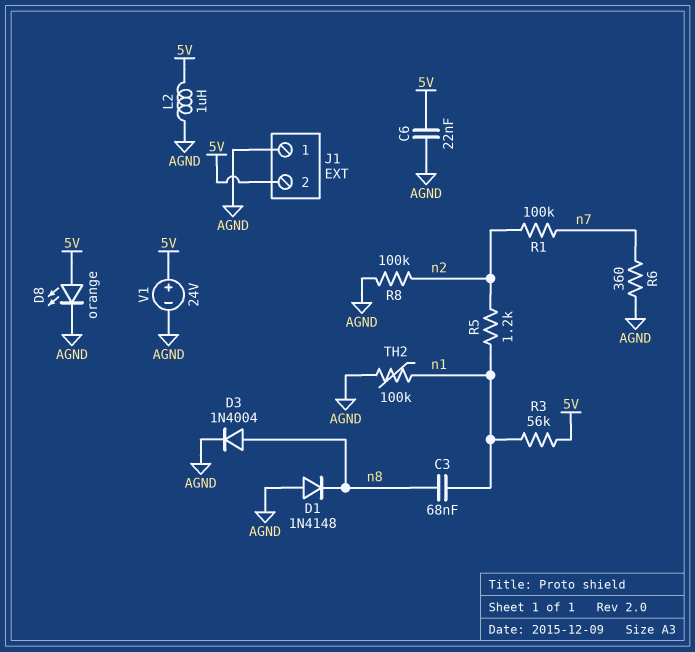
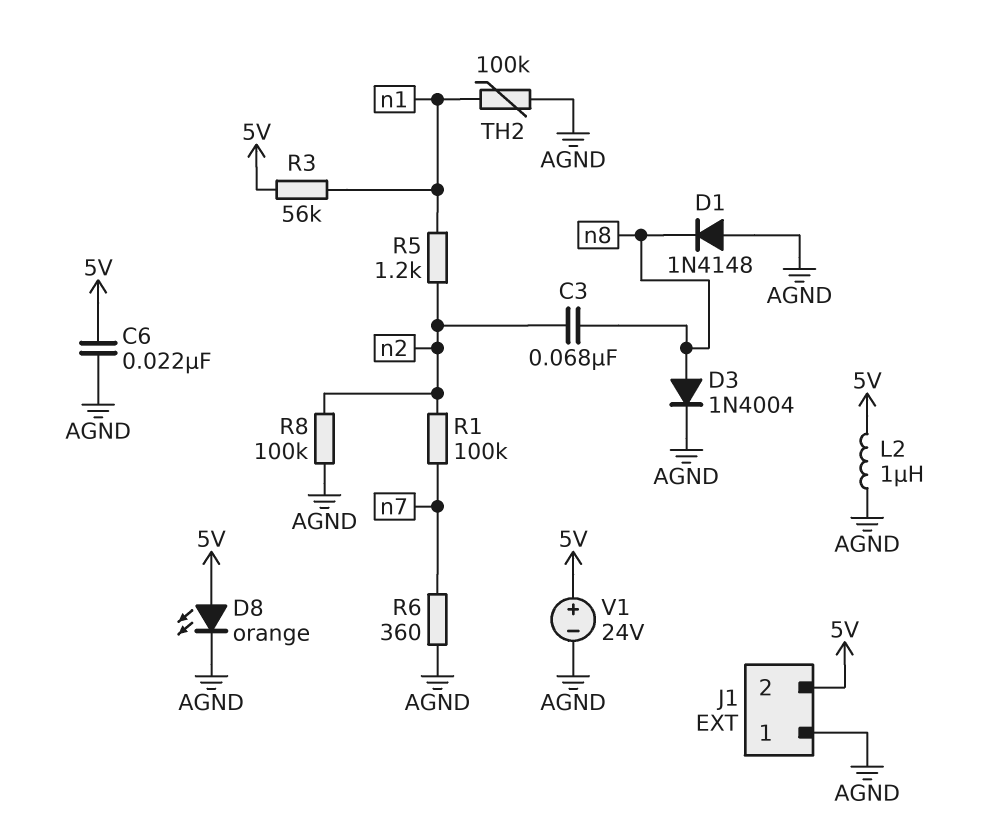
C3: 68nF (n1, n8) -> 68nF (n2, n8)

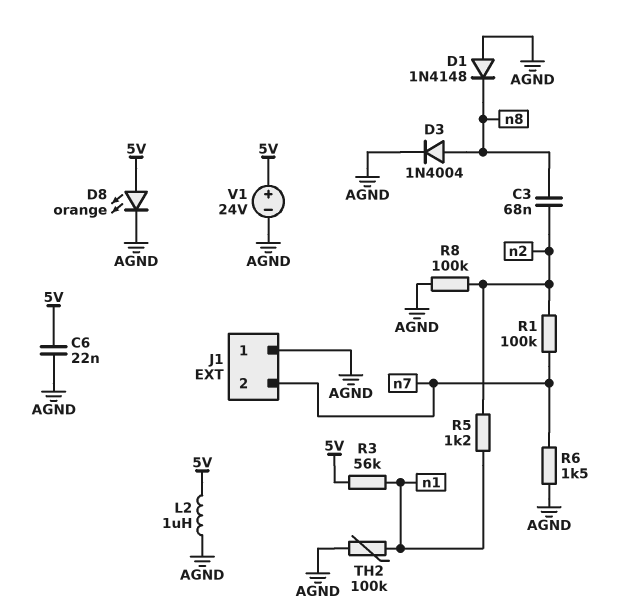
J1 pin 2: 5V -> n7
R6: 360 (AGND, n7) -> 1.5k (AGND, n7)

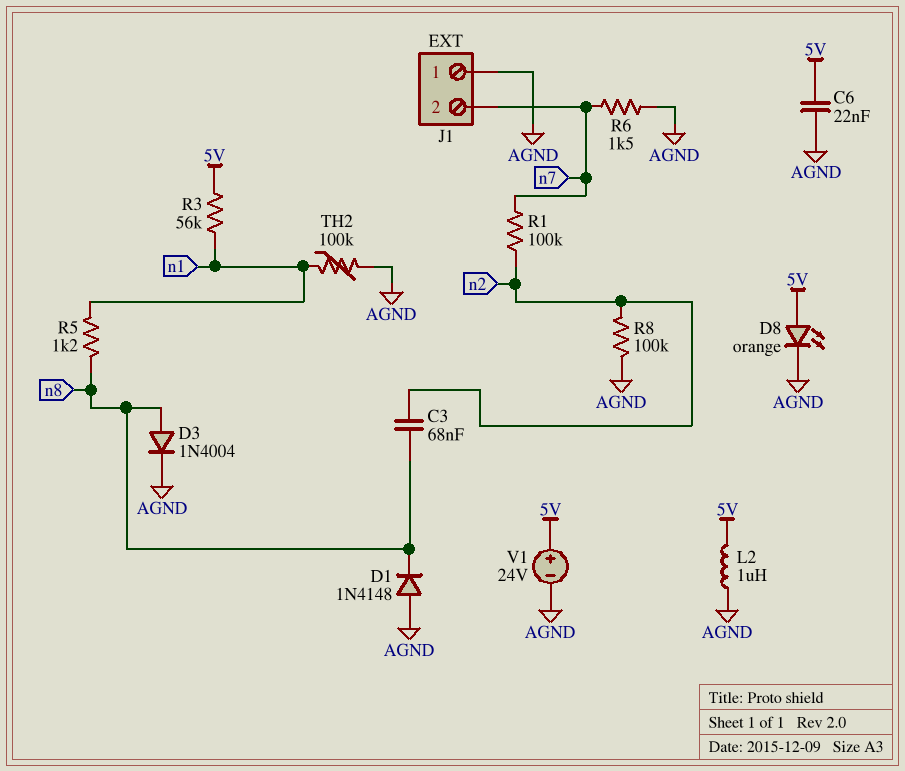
R5: 1.2k (n1, n2) -> 1.2k (n1, n8)

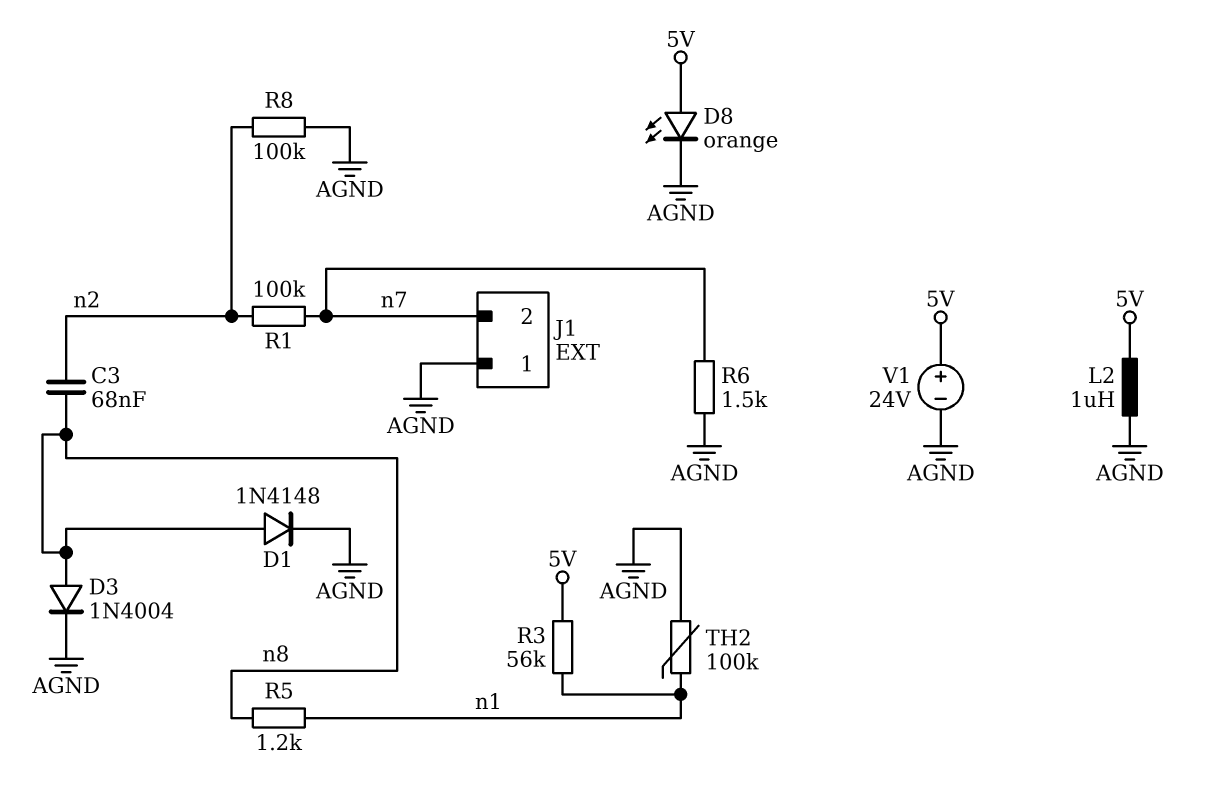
C6: 22nF (5V, AGND) -> none
D1: diode 1N4148 (A AGND, K n8) -> diode 1N4148 (A n8, K AGND)

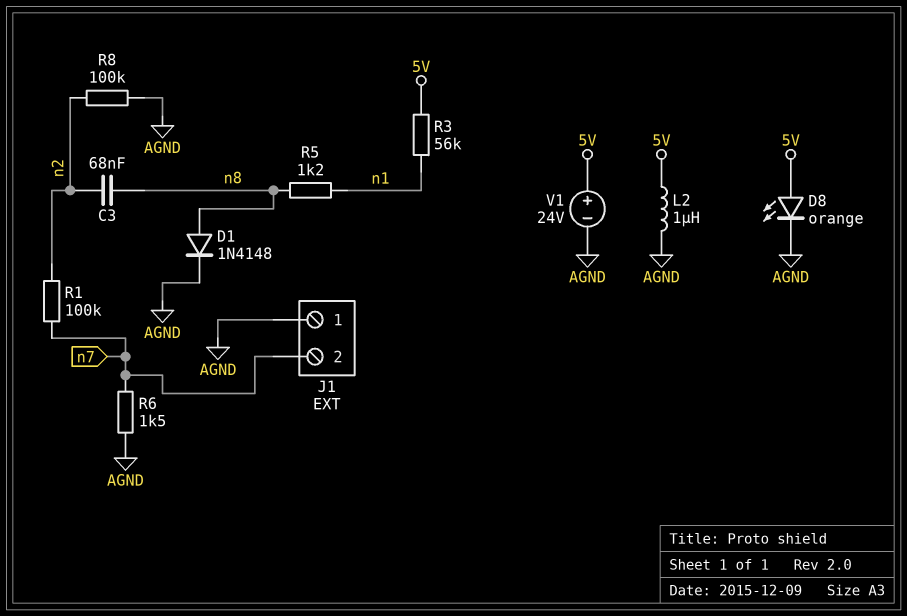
D3: diode 1N4004 (A n8, K AGND) -> none
TH2: 100k (AGND, n1) -> none

